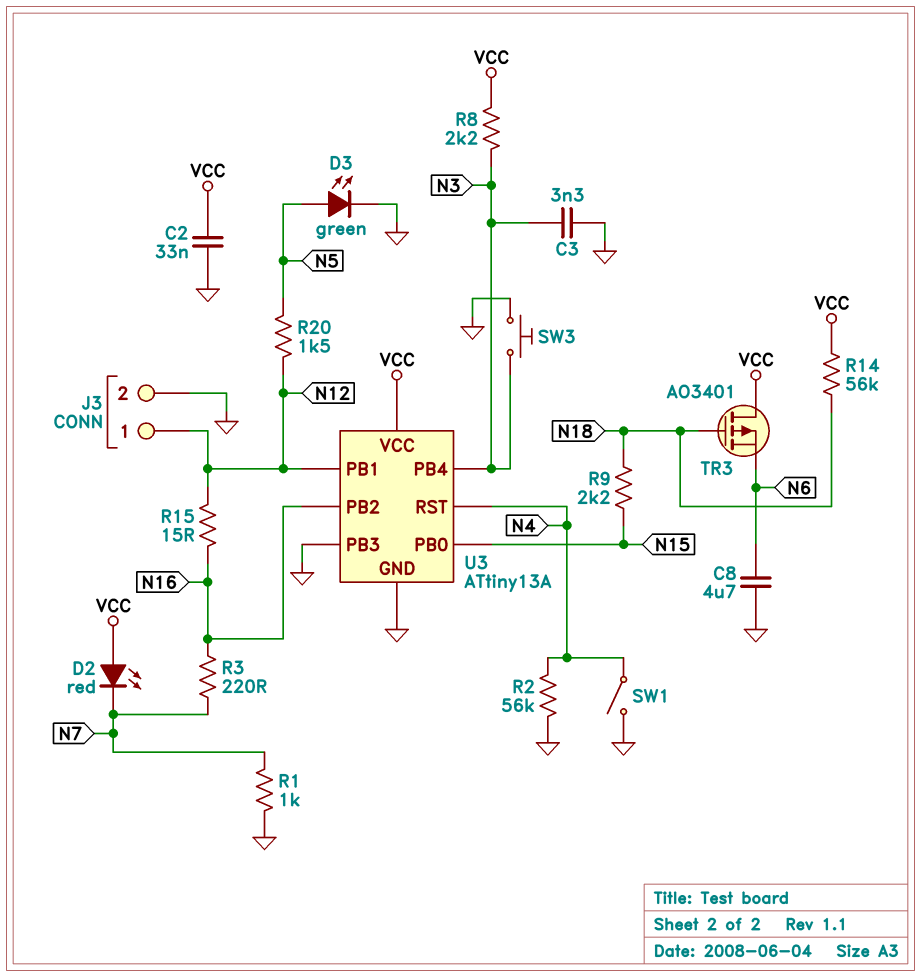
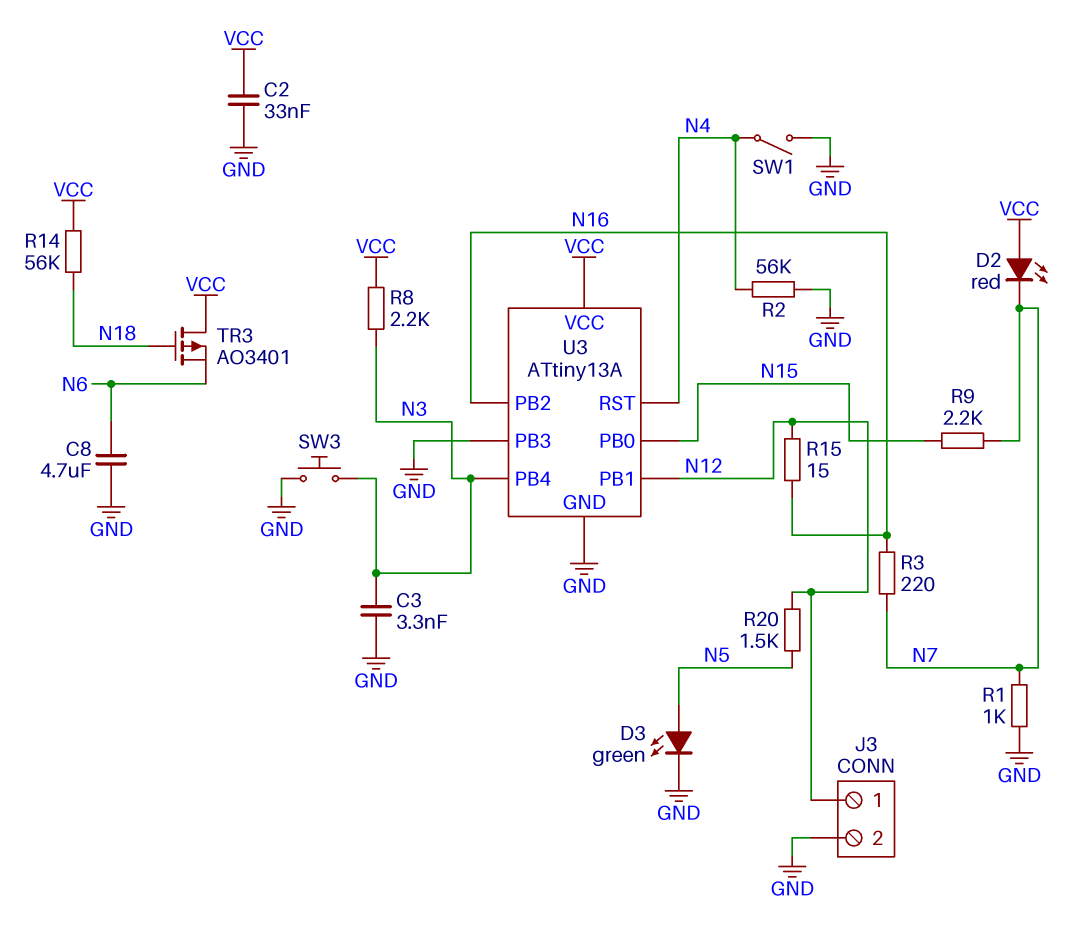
R9: 2.2k (N15, N18) -> 2.2k (N7, N15)

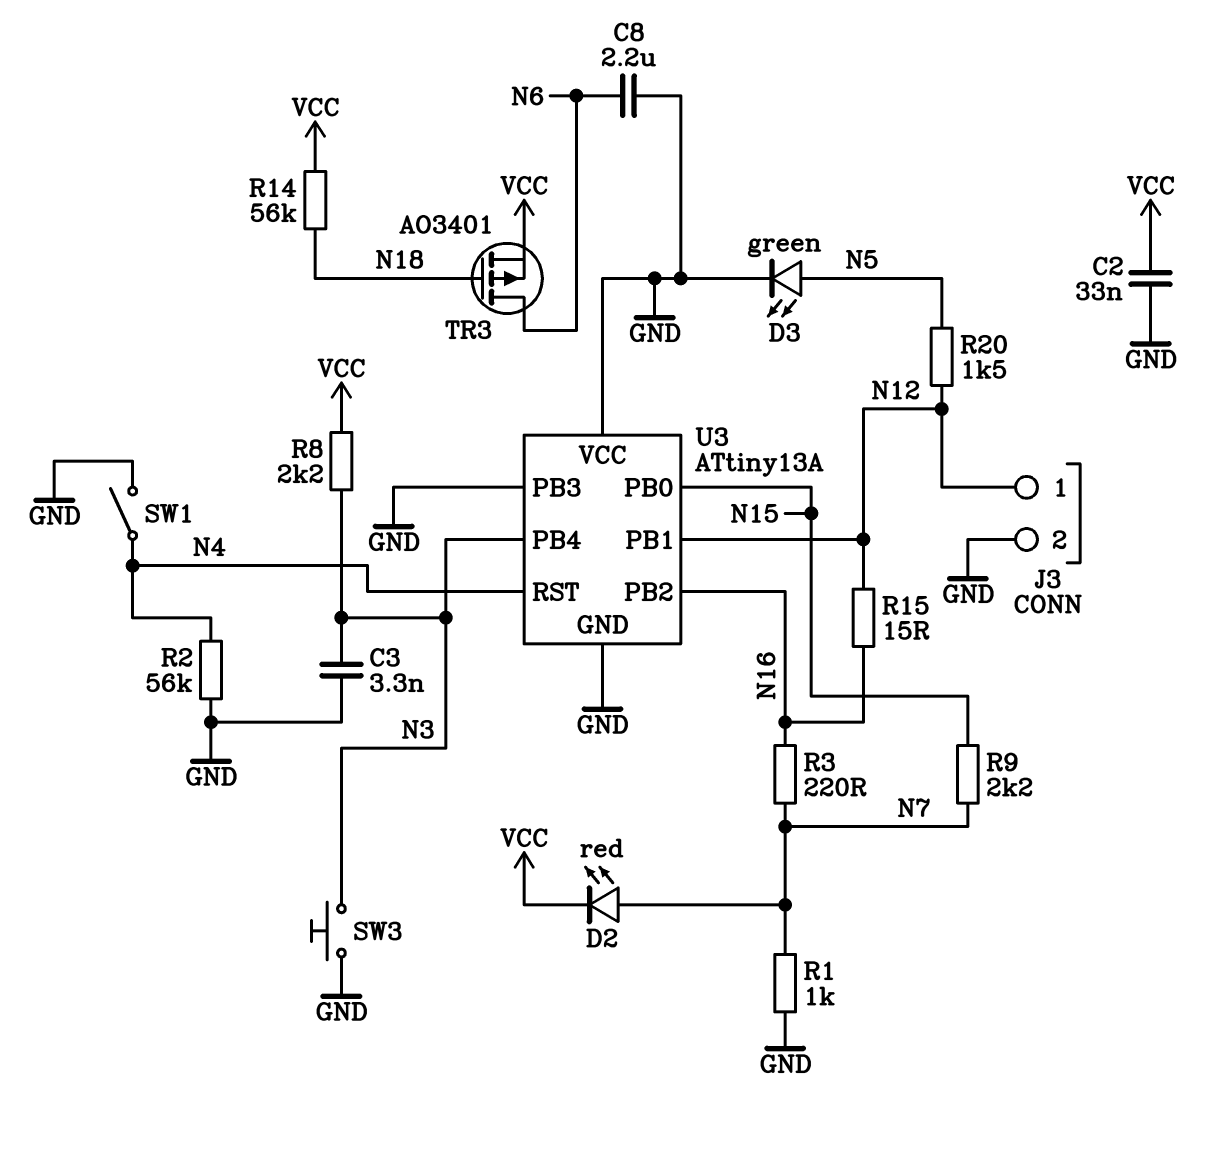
C8: 4.7uF (GND, N6) -> 2.2uF (GND, N6)
D2: LED red (A VCC, K N7) -> LED red (A N7, K VCC)
TR3: PMOS AO3401 (G N18, D VCC, S N6) -> PMOS AO3401 (G N18, D N6, S VCC)
U3 pin VCC: VCC -> GND

